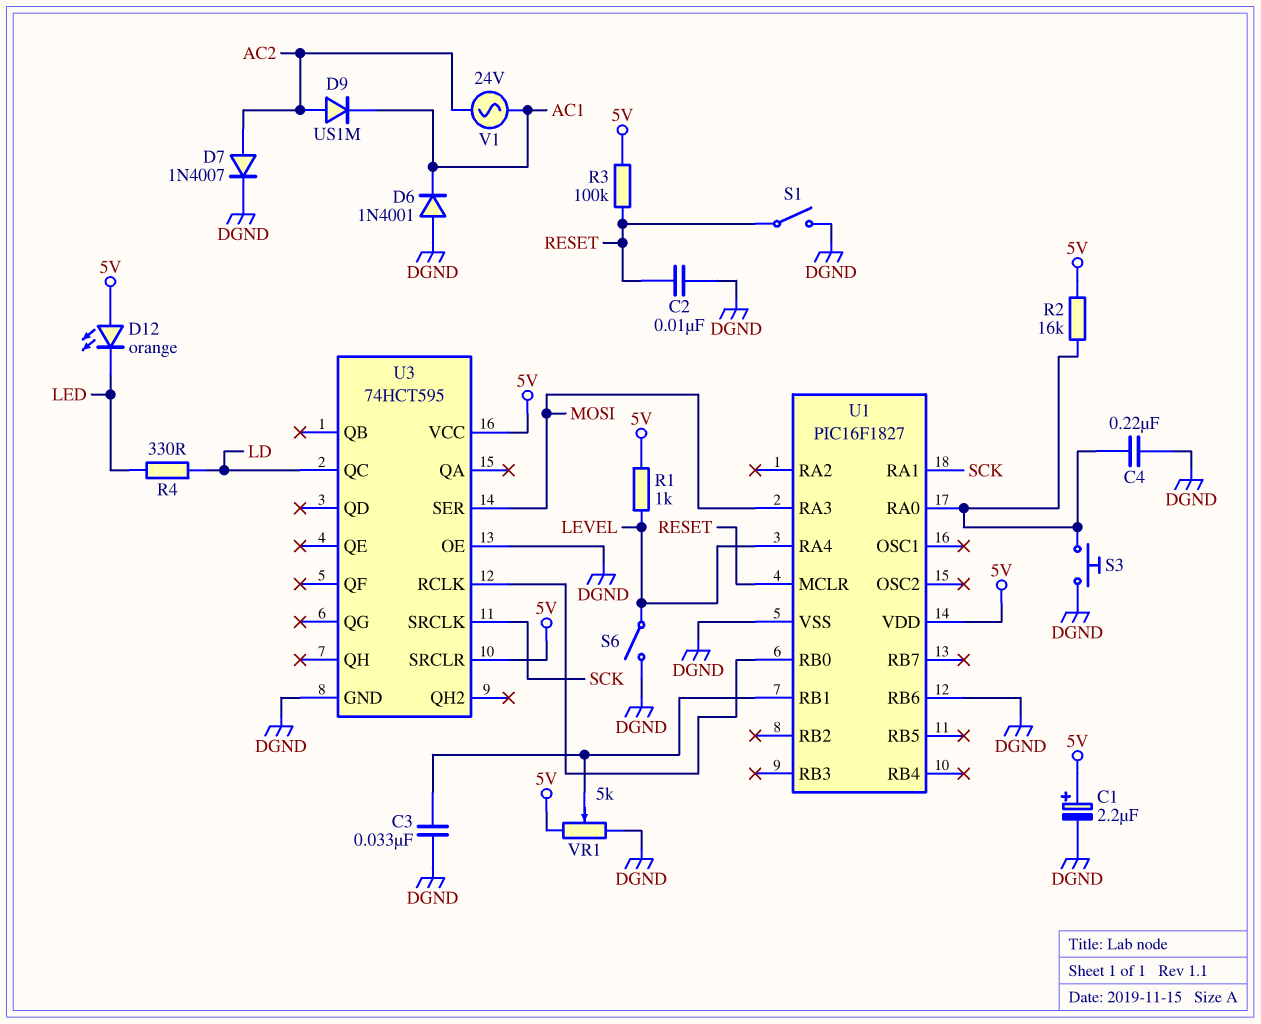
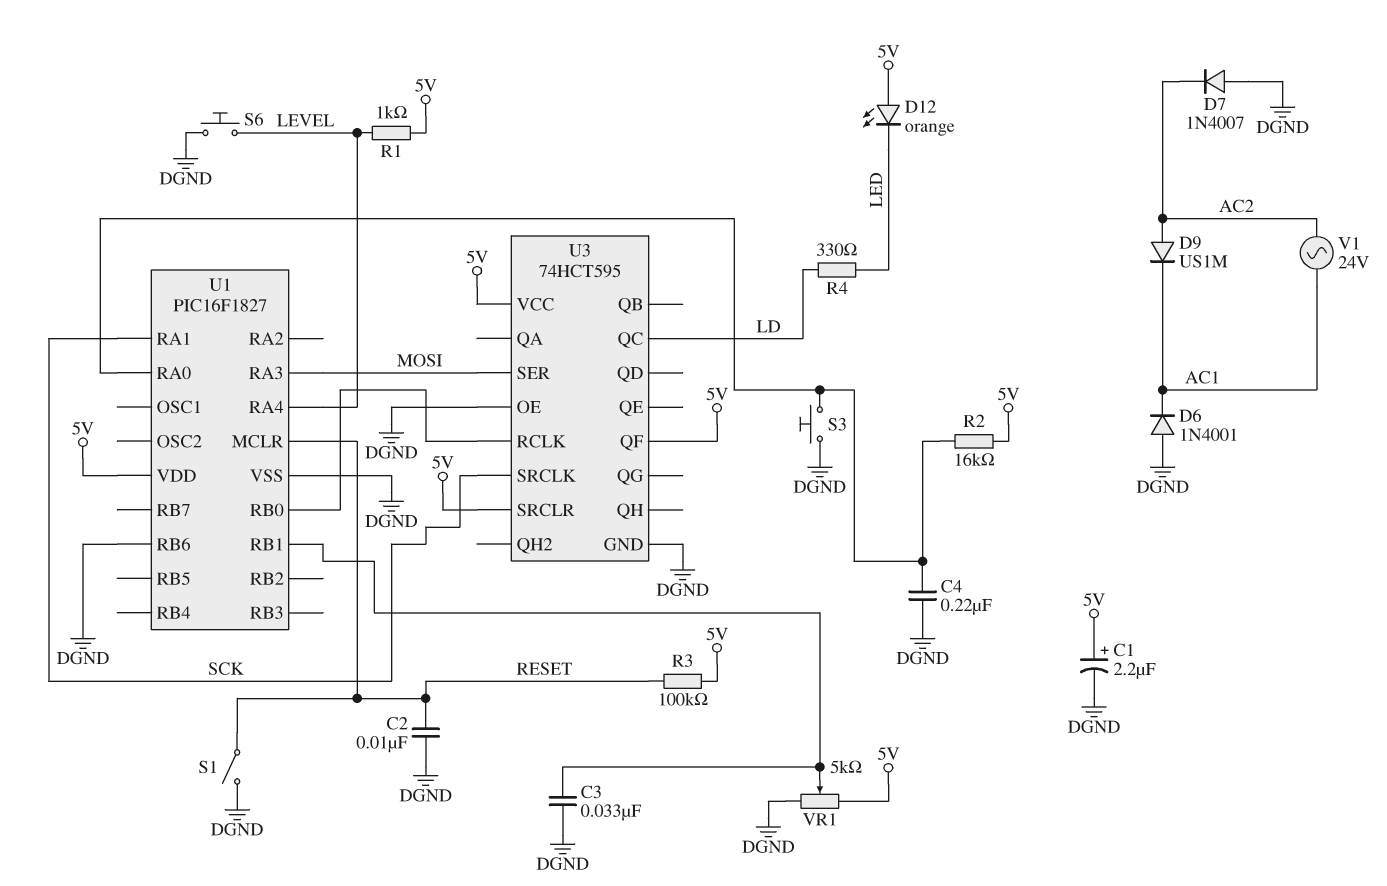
D7: diode 1N4007 (A AC2, K DGND) -> diode 1N4007 (A DGND, K AC2)
S6: switch (DGND, LEVEL) -> button (DGND, LEVEL)
U3 pin QF: none -> 5V

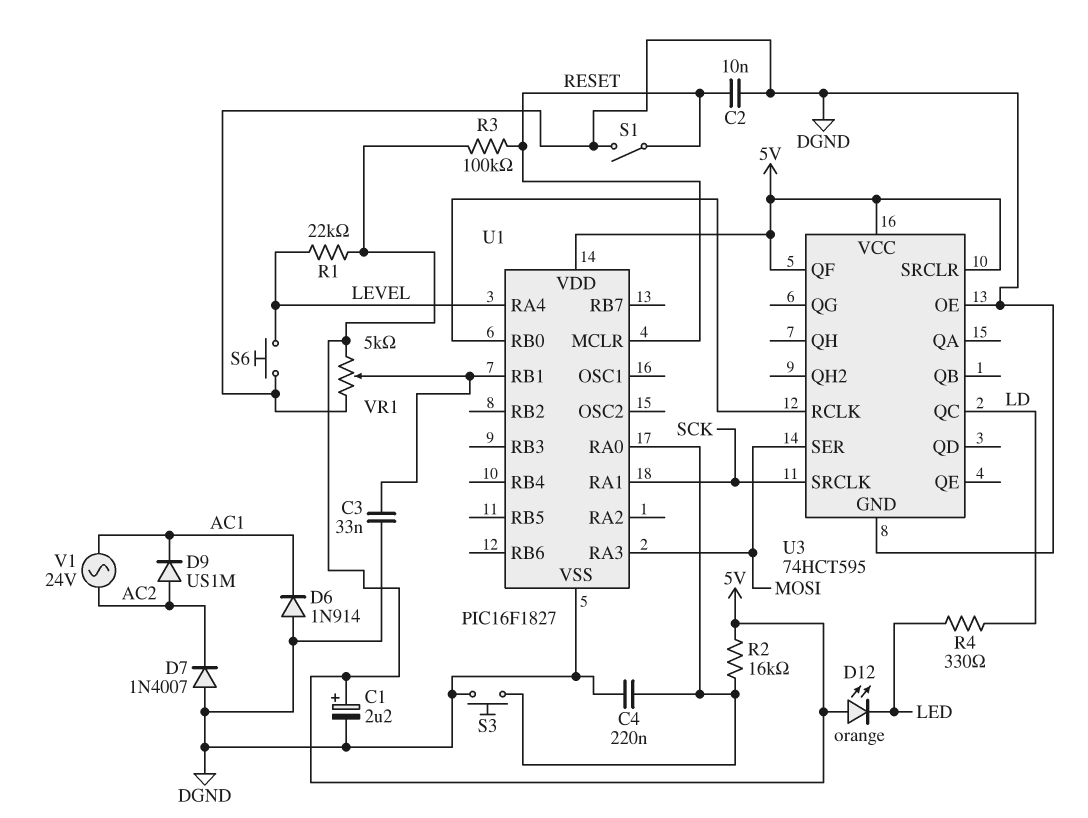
D6: diode 1N4001 (A DGND, K AC1) -> diode 1N914 (A DGND, K AC1)
R1: 1k (5V, LEVEL) -> 22k (5V, LEVEL)
U1 pin RB6: DGND -> none

